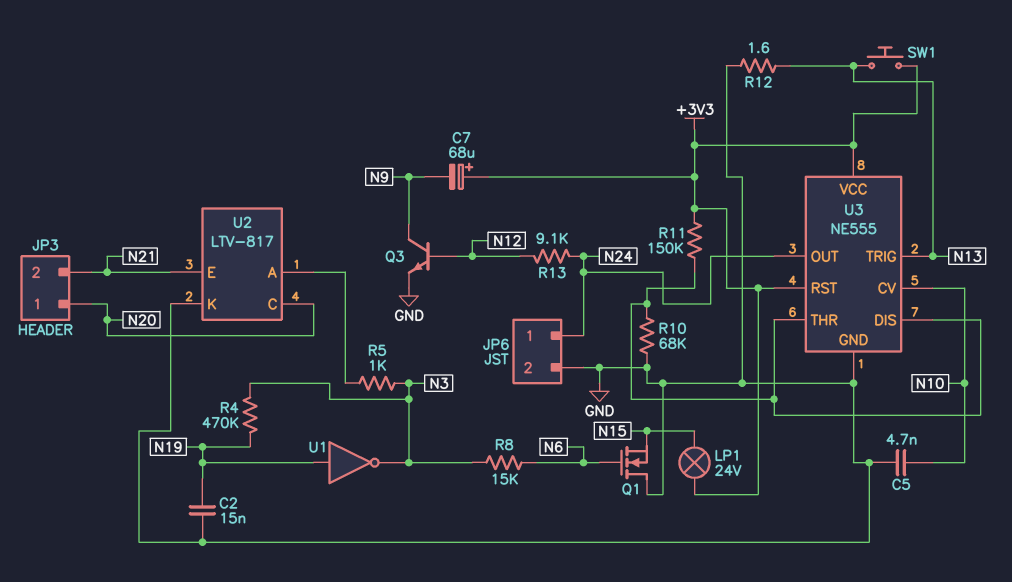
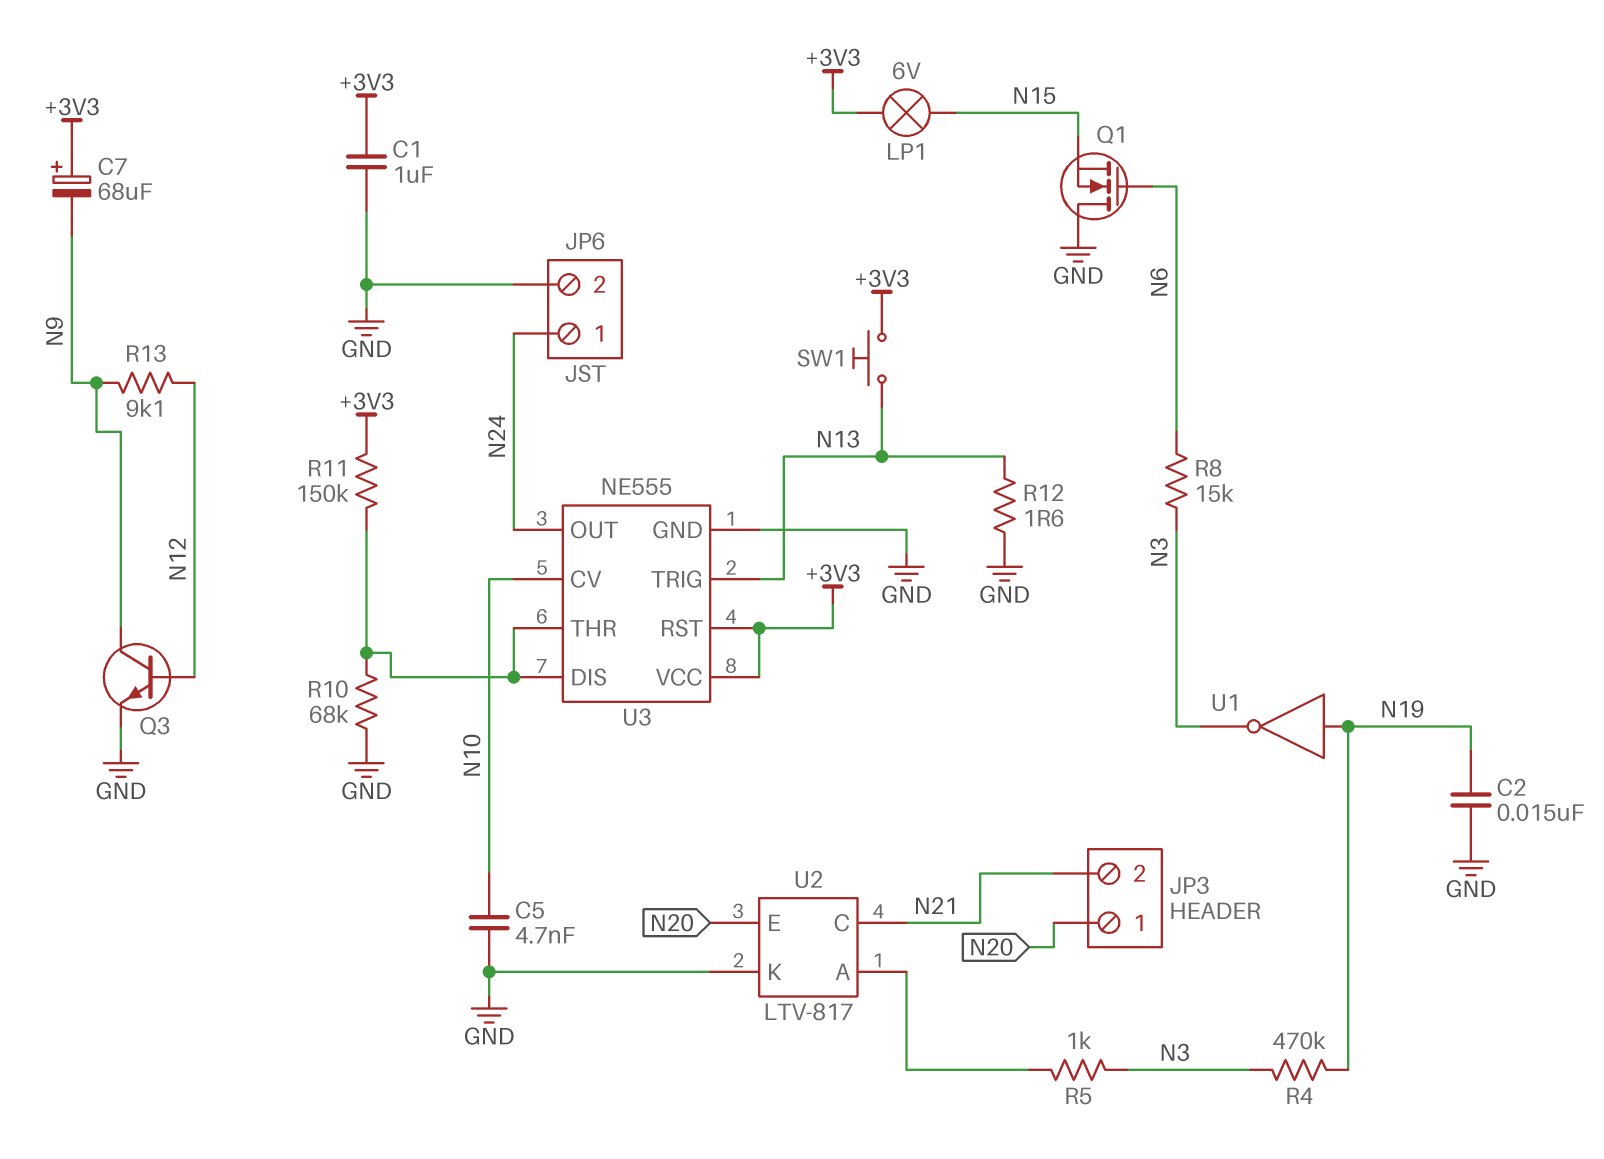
C1: none -> 1uF (+3V3, GND)
LP1: lamp 24V (+3V3, N15) -> lamp 6V (+3V3, N15)
R13: 9.1k (N12, N24) -> 9.1k (N9, N12)
U2 pin C: N20 -> N21
U2 pin E: N21 -> N20

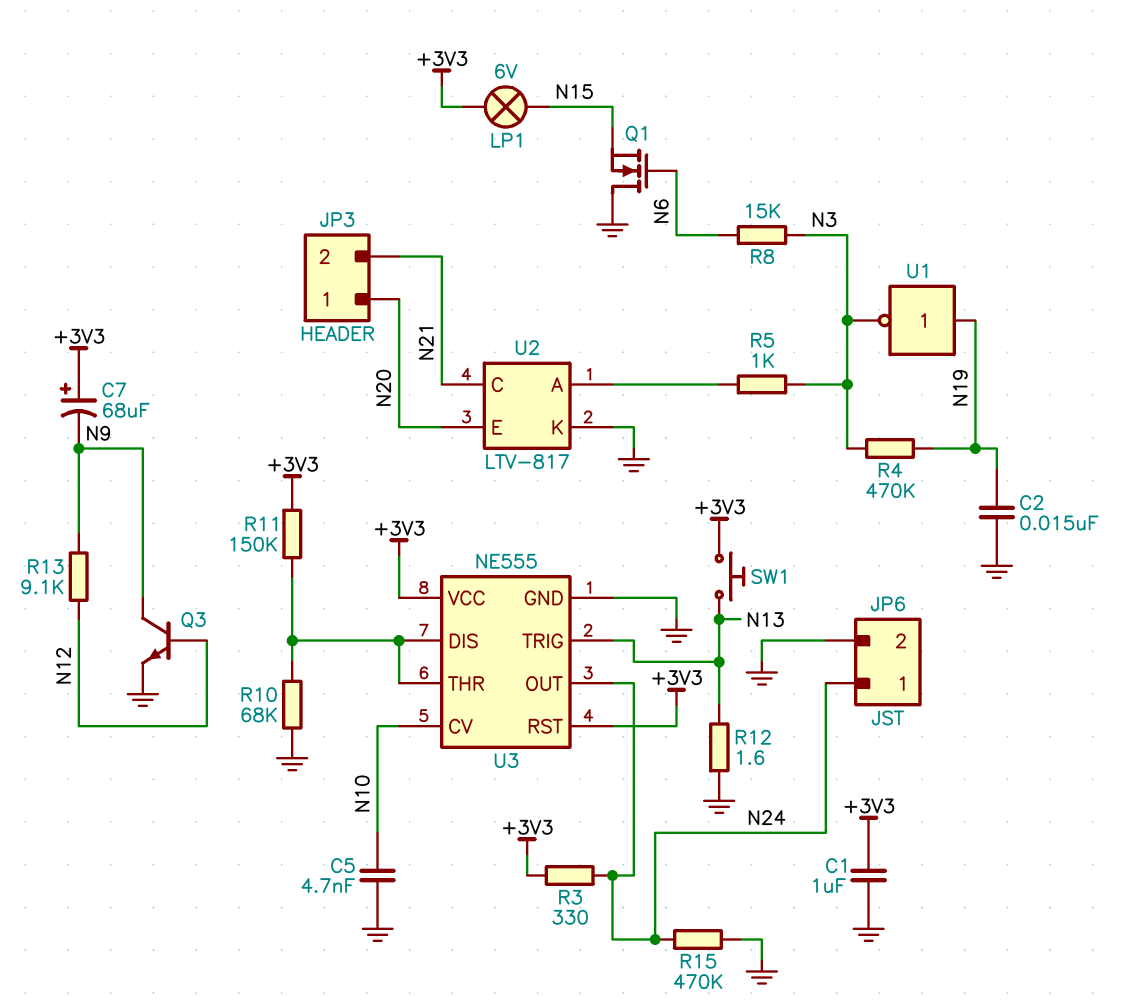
R3: none -> 330 (+3V3, N24)
R15: none -> 470k (GND, N24)

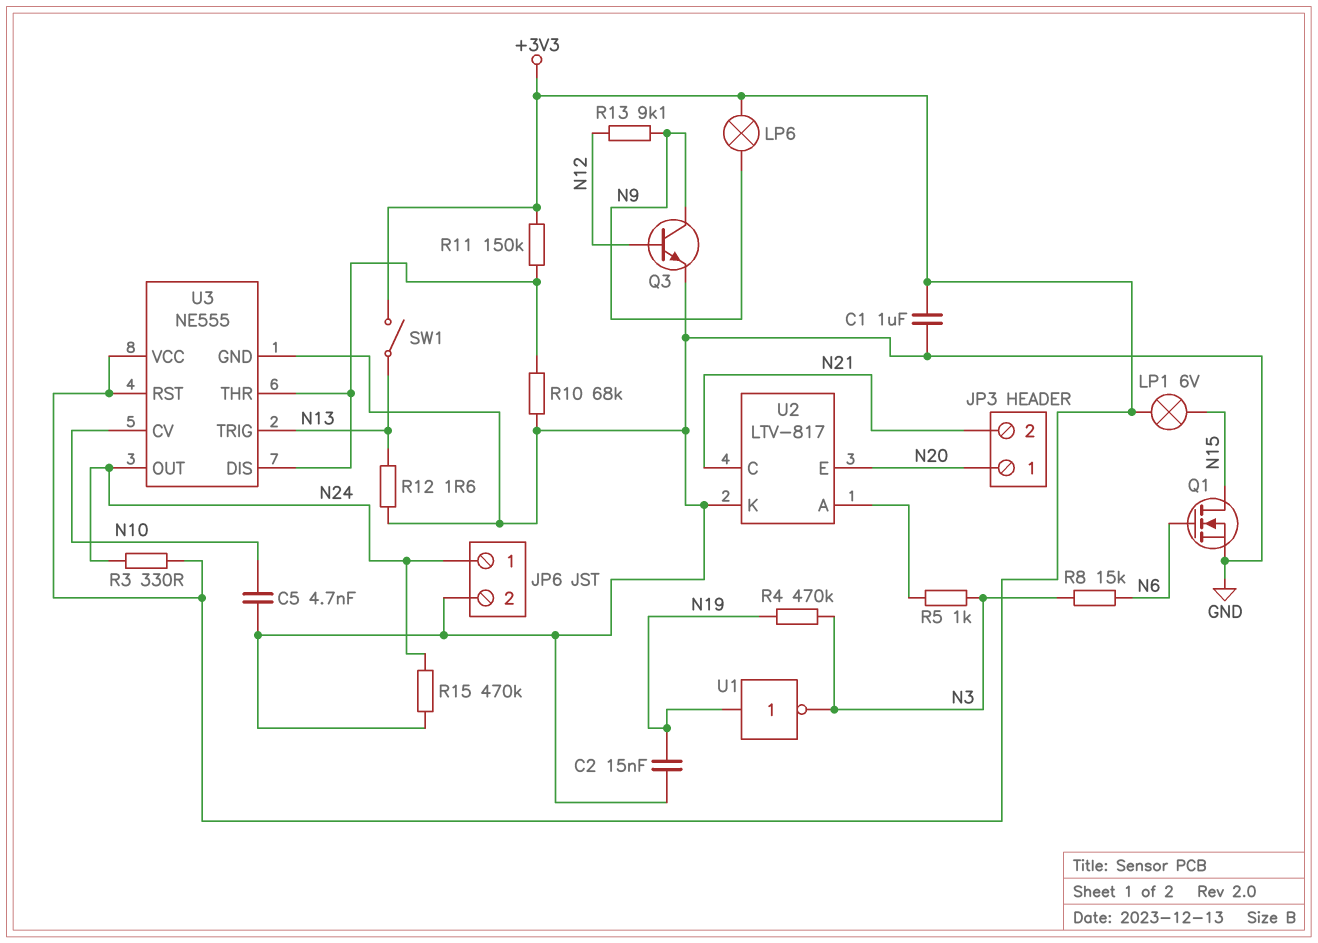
C7: 68uF (plus +3V3, minus N9) -> none
LP6: none -> lamp (+3V3, N9)
Q1: NMOS (G N6, D GND, S N15) -> NMOS (G N6, D N15, S GND)
SW1: button (+3V3, N13) -> switch (+3V3, N13)

